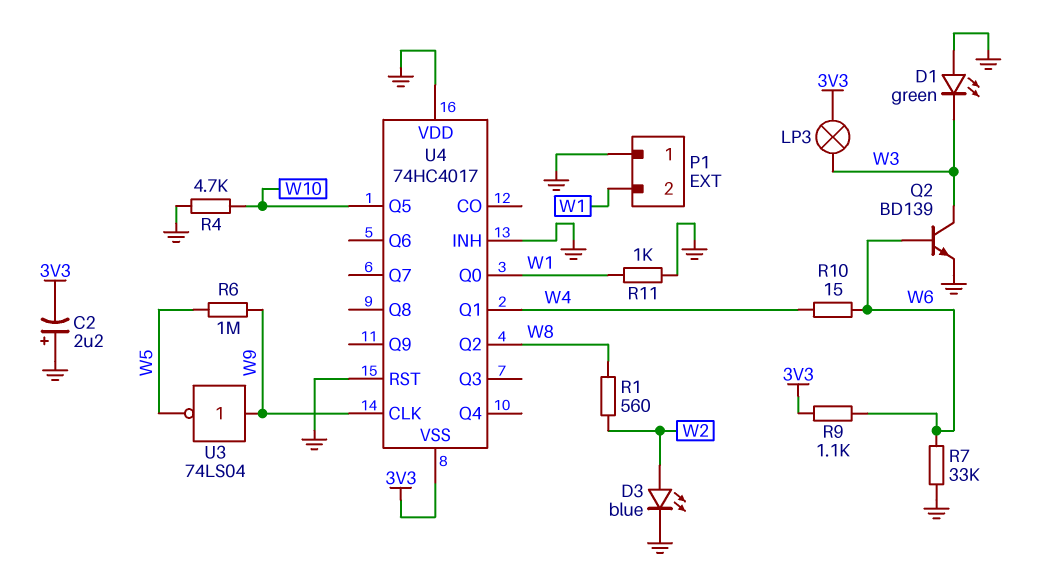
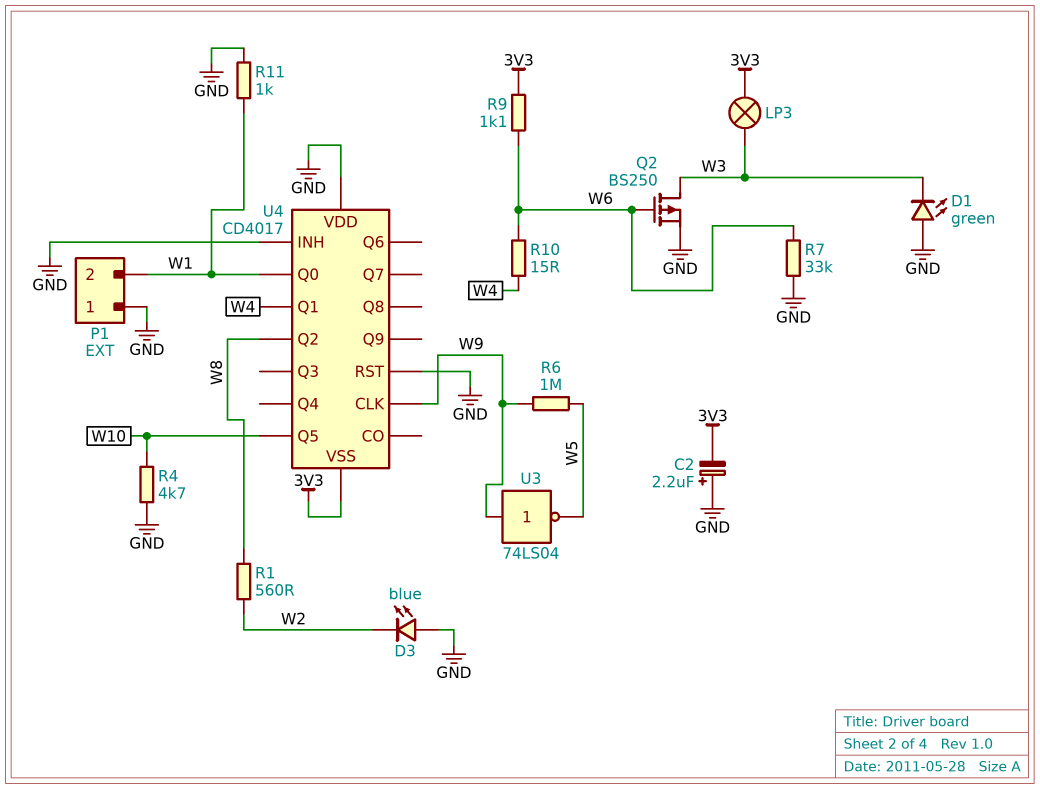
D3: LED blue (A W2, K GND) -> LED blue (A GND, K W2)
Q2: NPN BD139 (B W6, C W3, E GND) -> PMOS BS250 (G W6, D W3, S GND)
U4: 74HC4017 -> CD4017

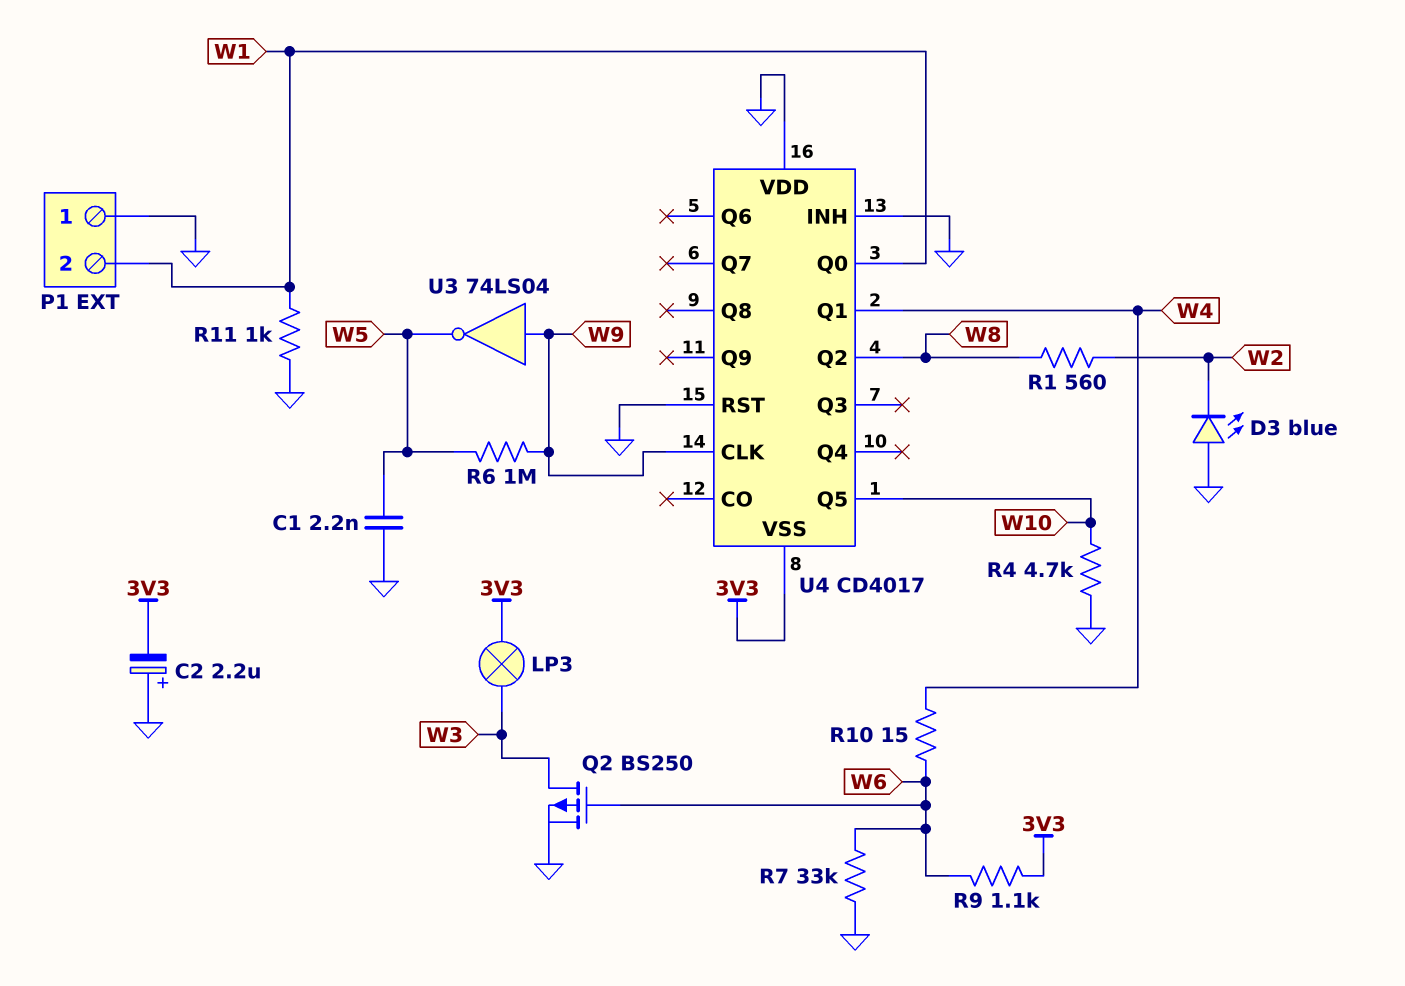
C1: none -> 2.2nF (GND, W5)
D1: LED green (A GND, K W3) -> none

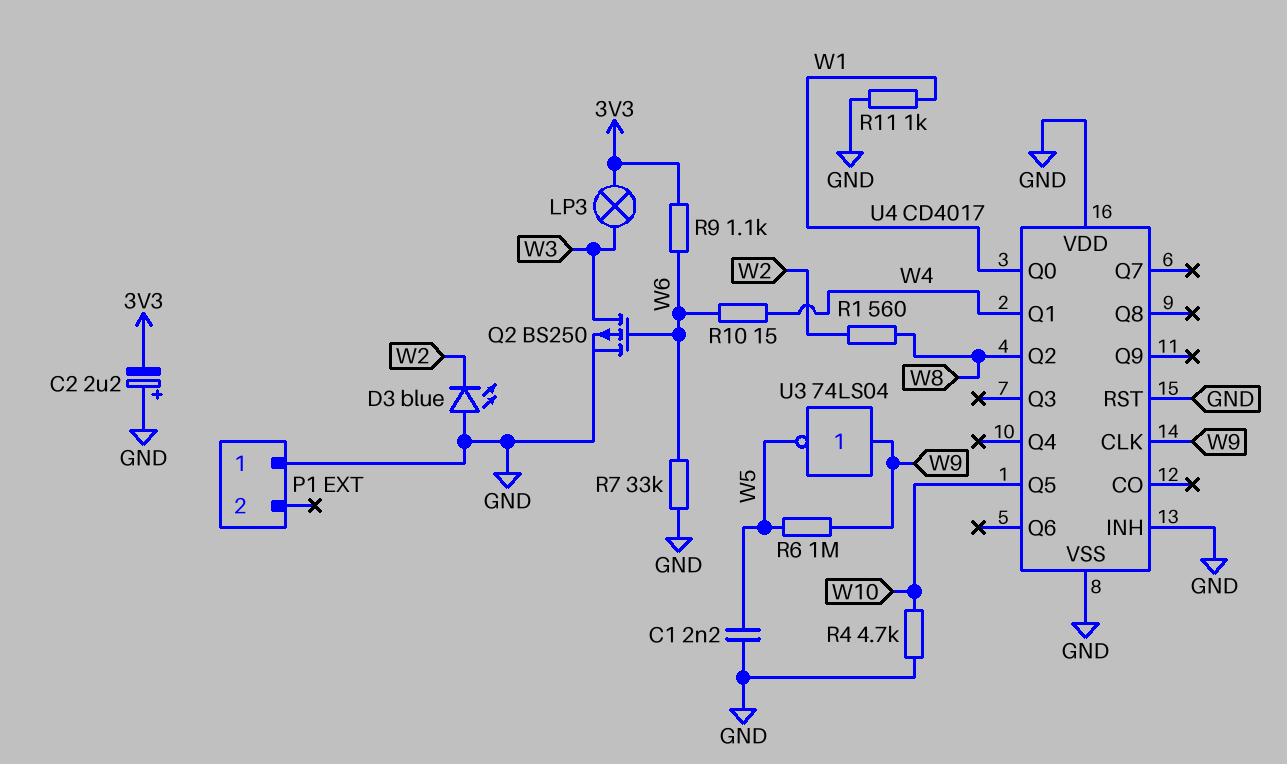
P1 pin 2: W1 -> none
U4 pin VSS: 3V3 -> GND

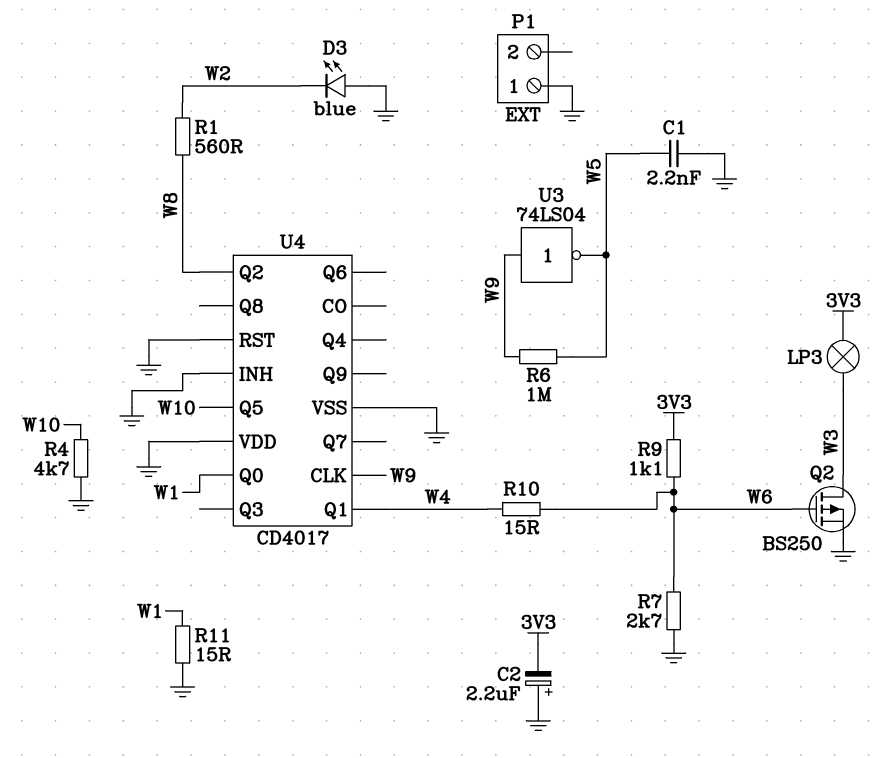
R7: 33k (GND, W6) -> 2.7k (GND, W6)
R11: 1k (GND, W1) -> 15 (GND, W1)

